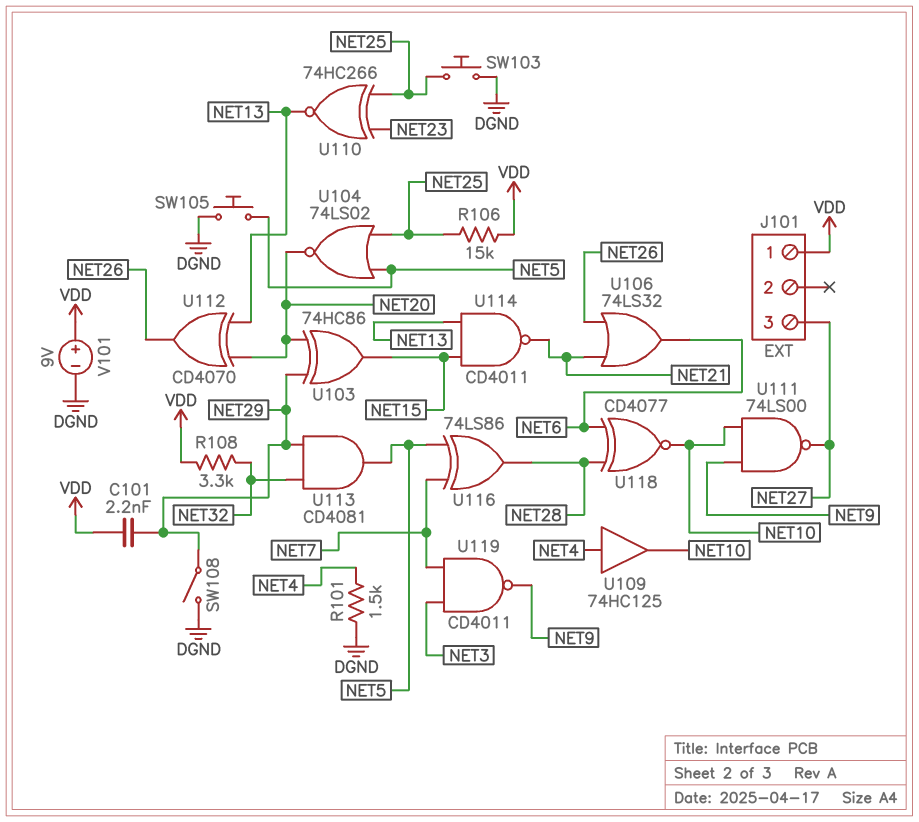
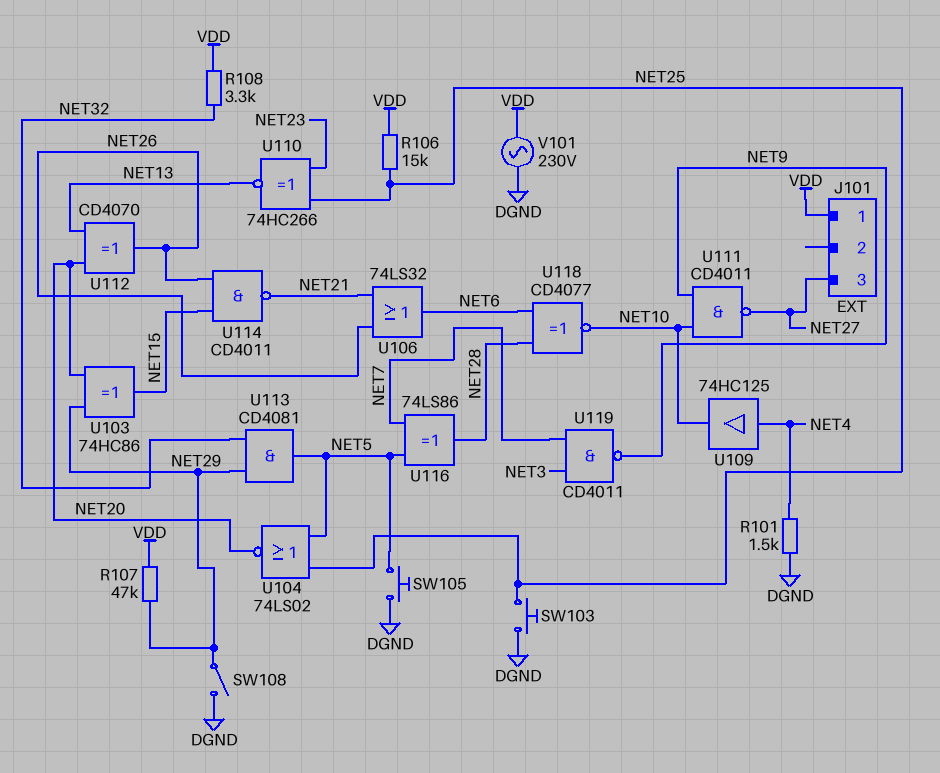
C101: 2.2nF (NET29, VDD) -> none
R107: none -> 47k (NET29, VDD)
U111: NAND 74LS00 (in NET9, in NET10, out NET27) -> NAND CD4011 (in NET9, in NET10, out NET27)
U114: NAND CD4011 (in NET13, in NET15, out NET21) -> NAND CD4011 (in NET15, in NET26, out NET21)
V101: 9V (plus VDD, minus DGND) -> AC 230V (DGND, VDD)

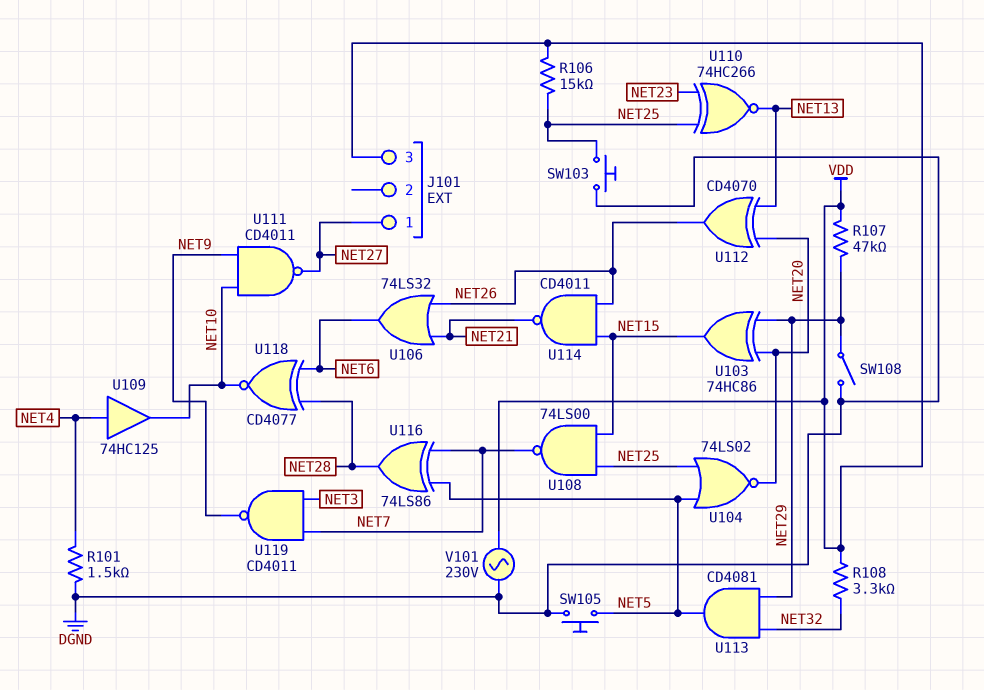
J101 pin 1: VDD -> NET27
J101 pin 3: NET27 -> VDD
U108: none -> NAND 74LS00 (in NET15, in NET25, out NET7)

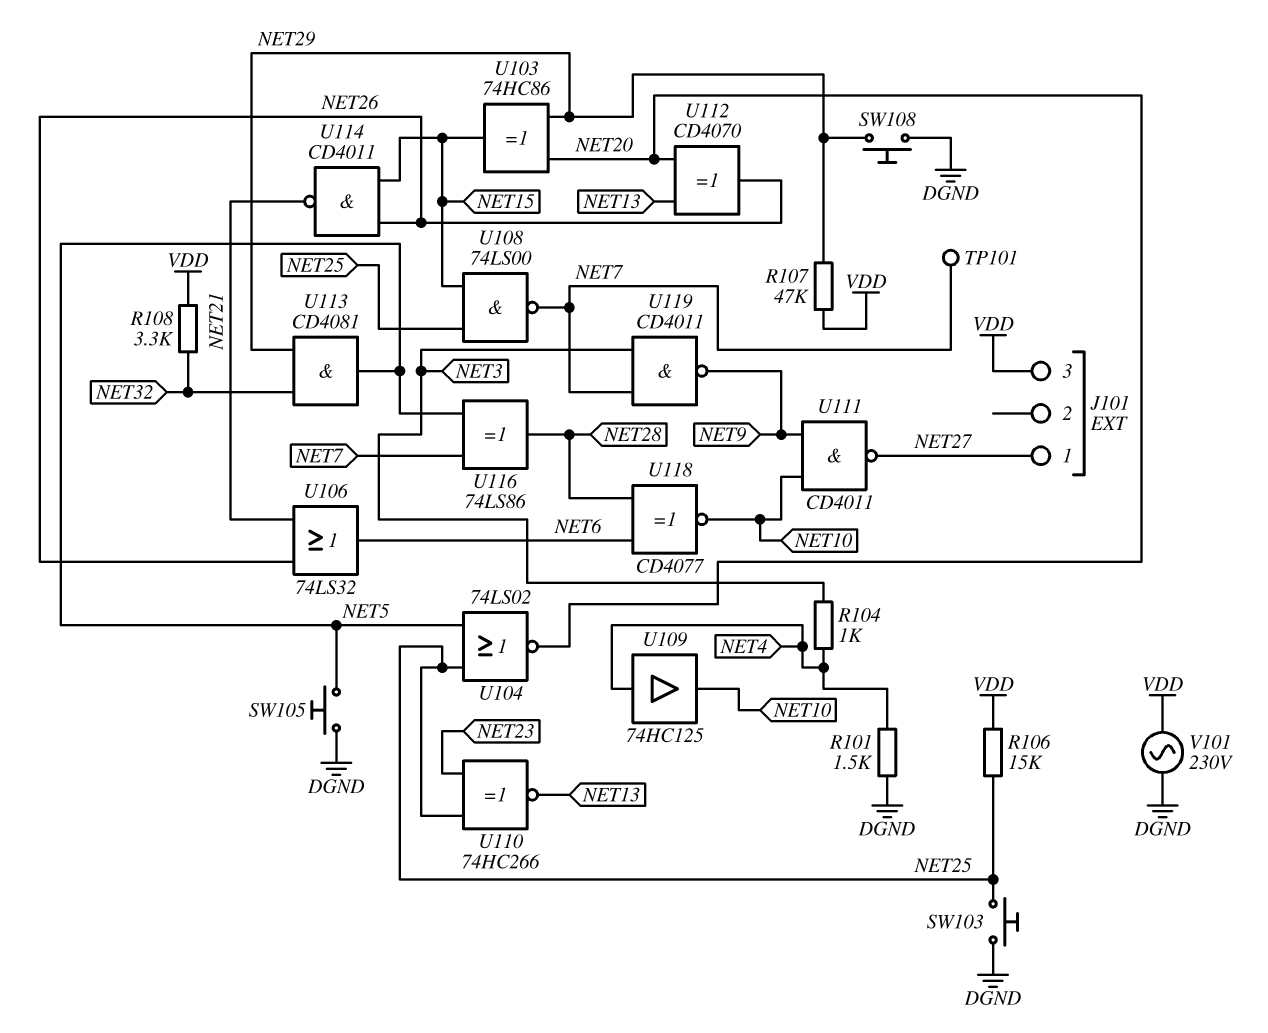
R104: none -> 1k (NET3, NET4)
SW108: switch (DGND, NET29) -> button (DGND, NET29)
TP101: none -> test point (NET7)

